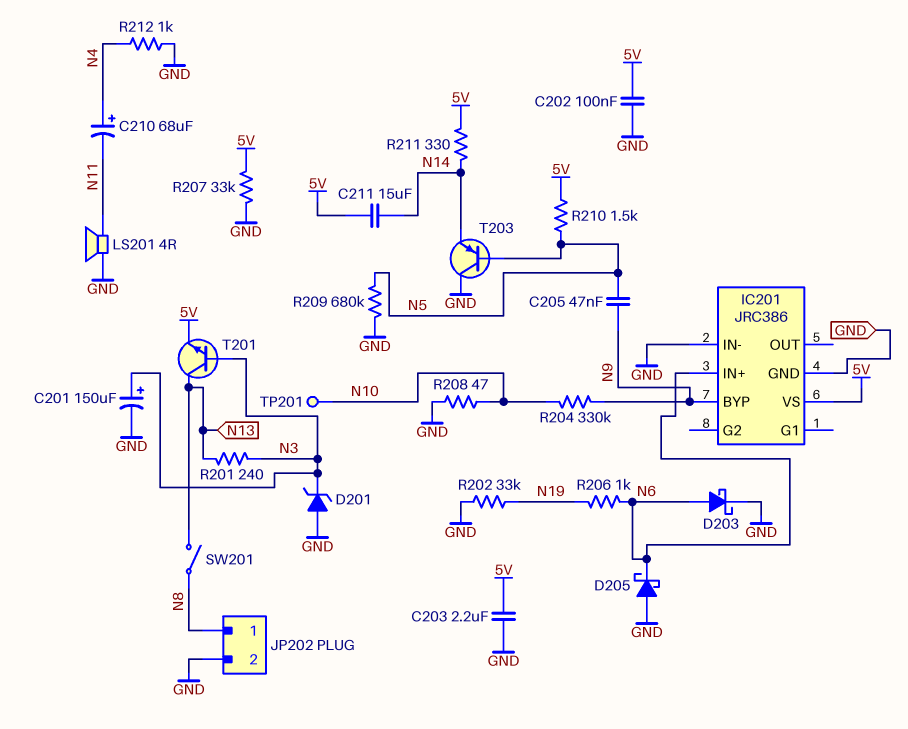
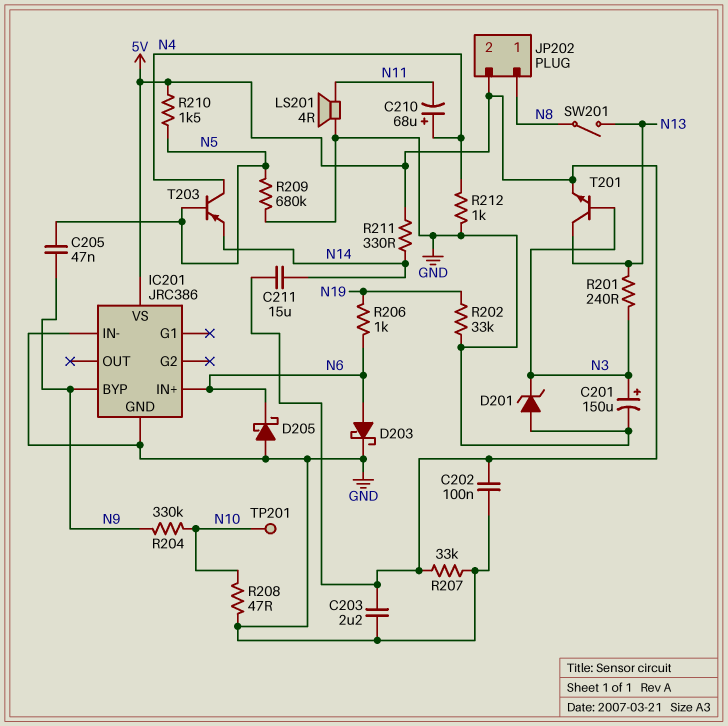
JP202 pin 2: GND -> 5V
T203: PNP (B N5, C GND, E N14) -> PNP (B N5, C N4, E N14)

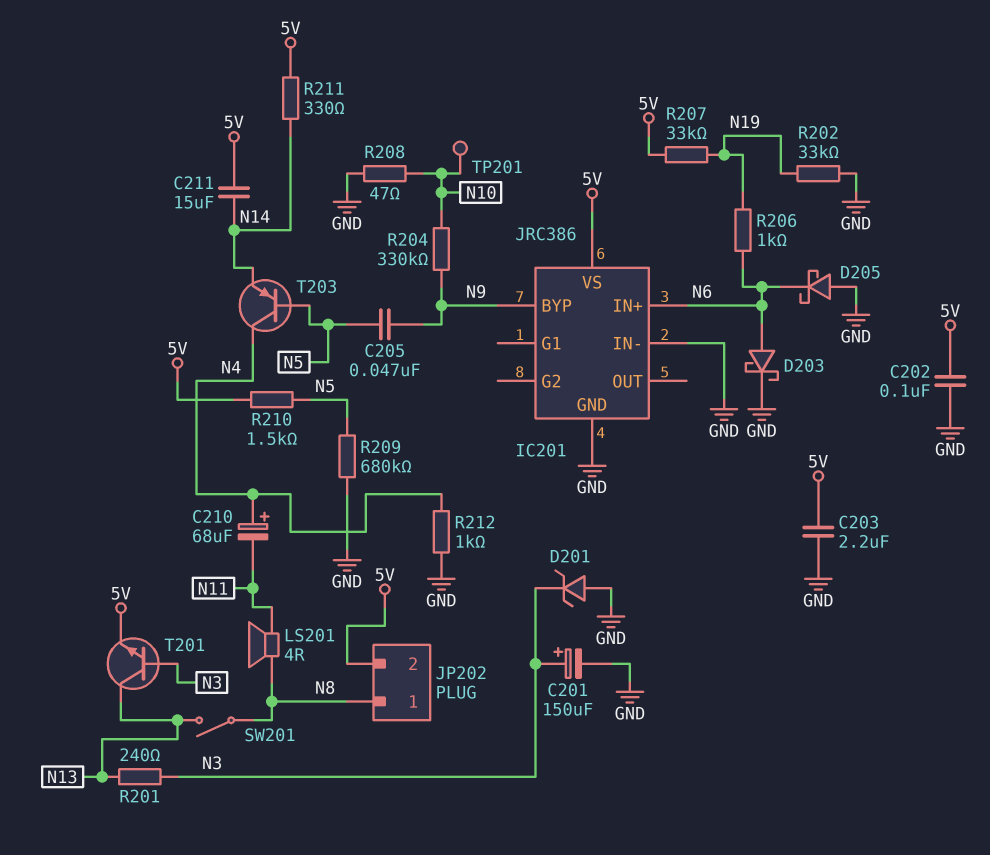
LS201: speaker 4R (GND, N11) -> speaker 4R (N8, N11)
R207: 33k (5V, GND) -> 33k (5V, N19)

